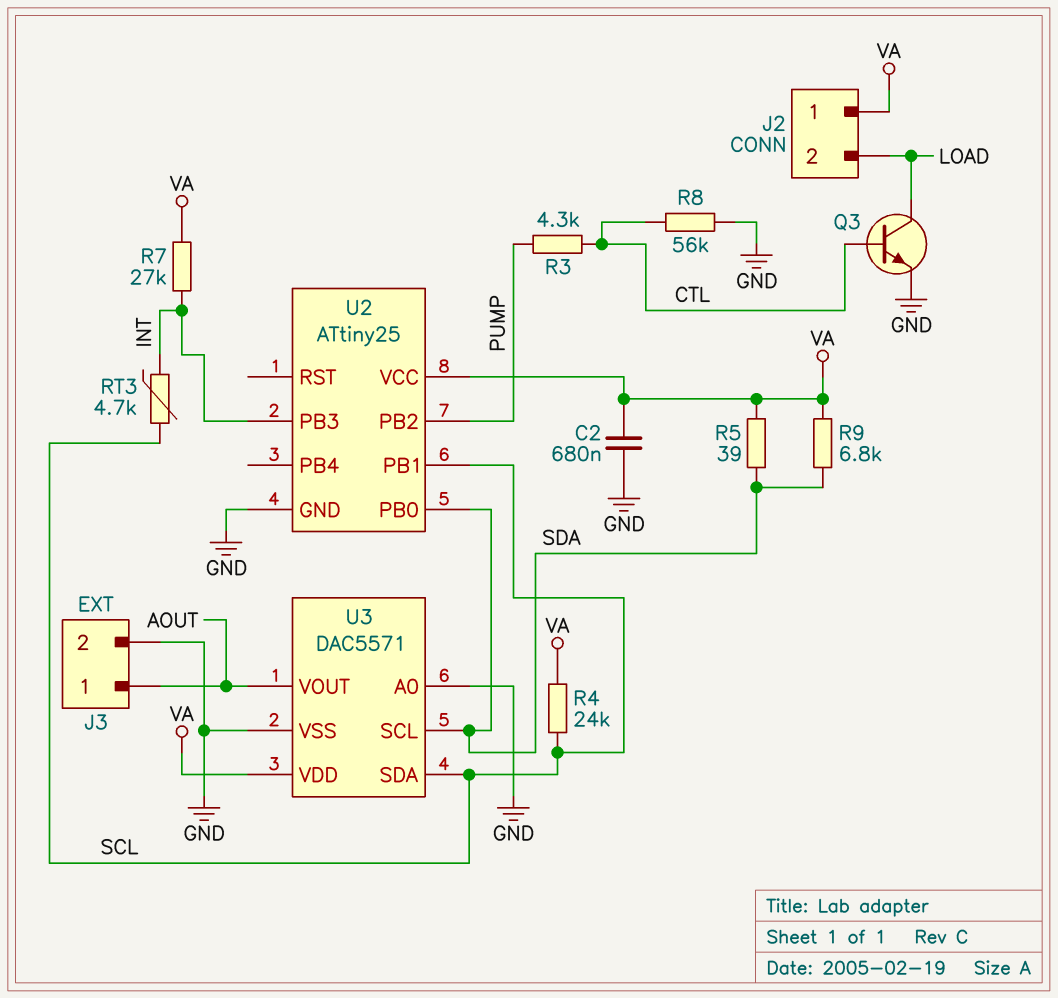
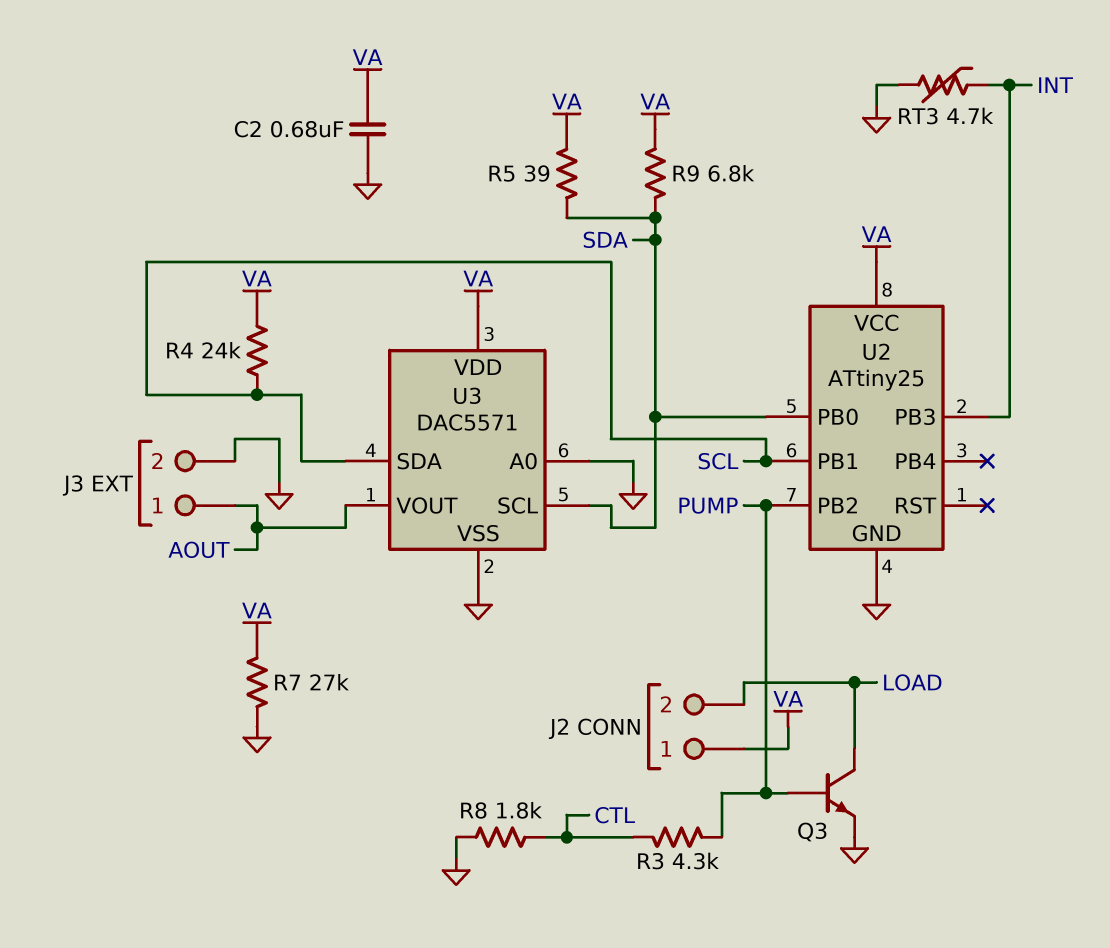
Q3: NPN (B CTL, C LOAD, E GND) -> NPN (B PUMP, C LOAD, E GND)
R7: 27k (INT, VA) -> 27k (GND, VA)
R8: 56k (CTL, GND) -> 1.8k (CTL, GND)
RT3: 4.7k (INT, SCL) -> 4.7k (GND, INT)

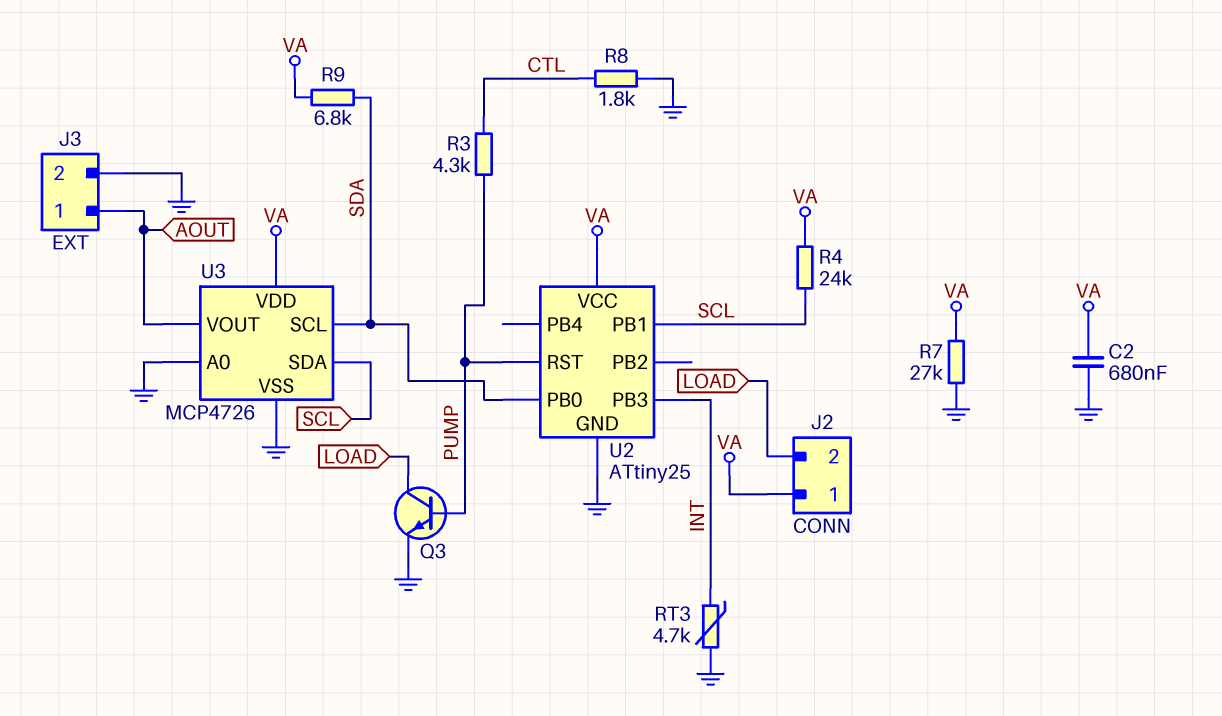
R5: 39 (SDA, VA) -> none
U2 pin PB2: PUMP -> none
U2 pin RST: none -> PUMP
U3: DAC5571 -> MCP4726

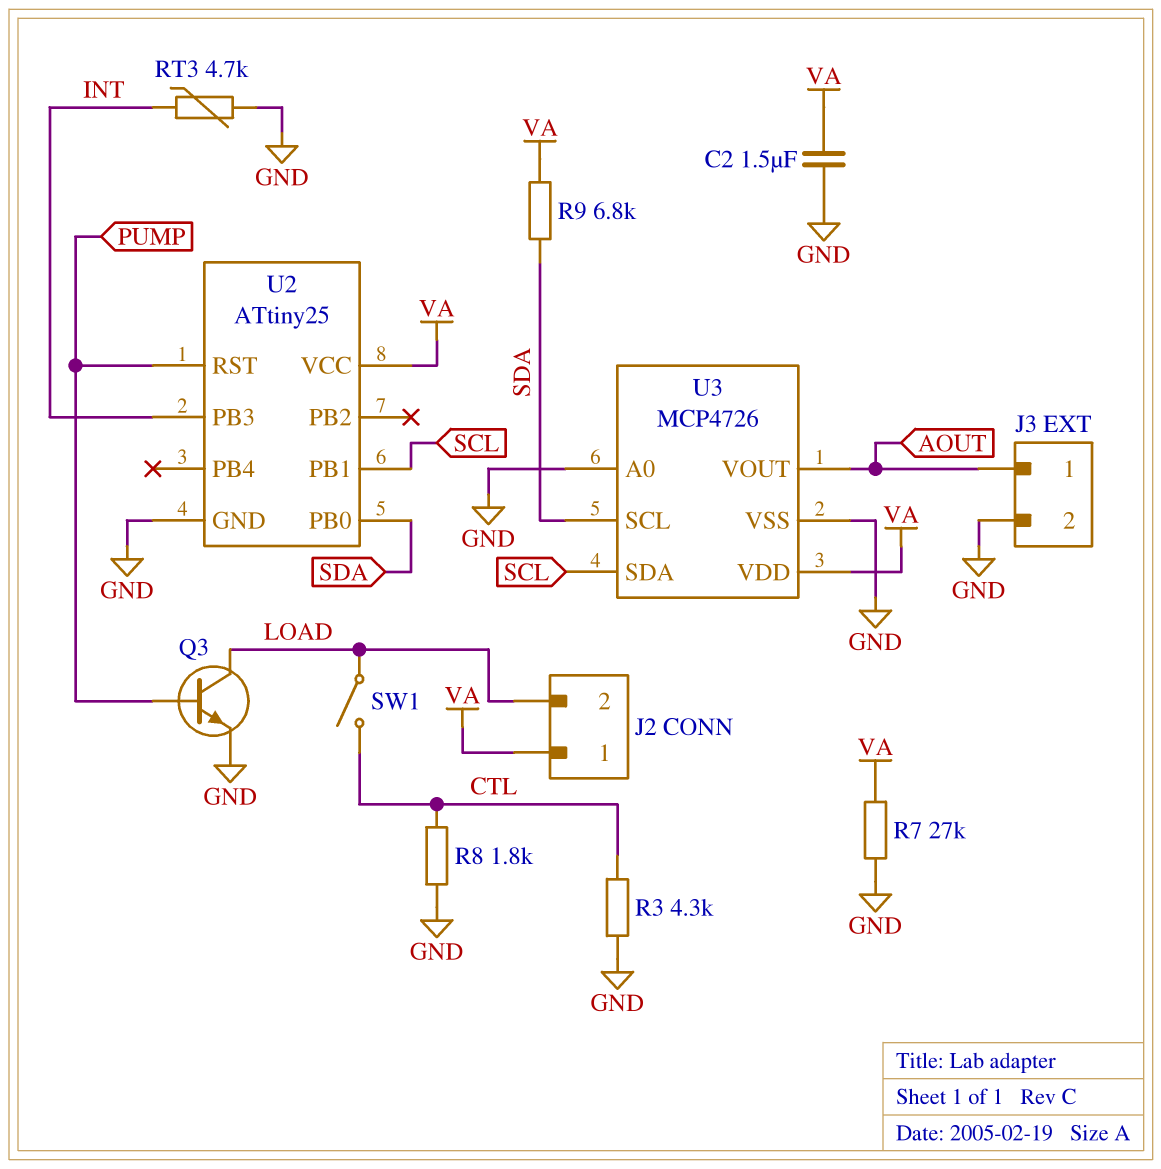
C2: 680nF (GND, VA) -> 1.5uF (GND, VA)
R3: 4.3k (CTL, PUMP) -> 4.3k (CTL, GND)
R4: 24k (SCL, VA) -> none
SW1: none -> switch (CTL, LOAD)

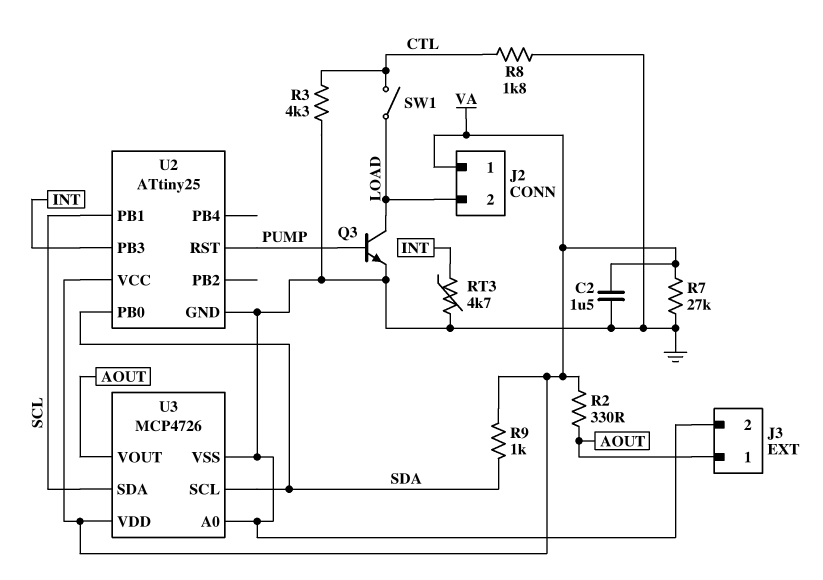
R2: none -> 330 (AOUT, VA)
R9: 6.8k (SDA, VA) -> 1k (SDA, VA)

